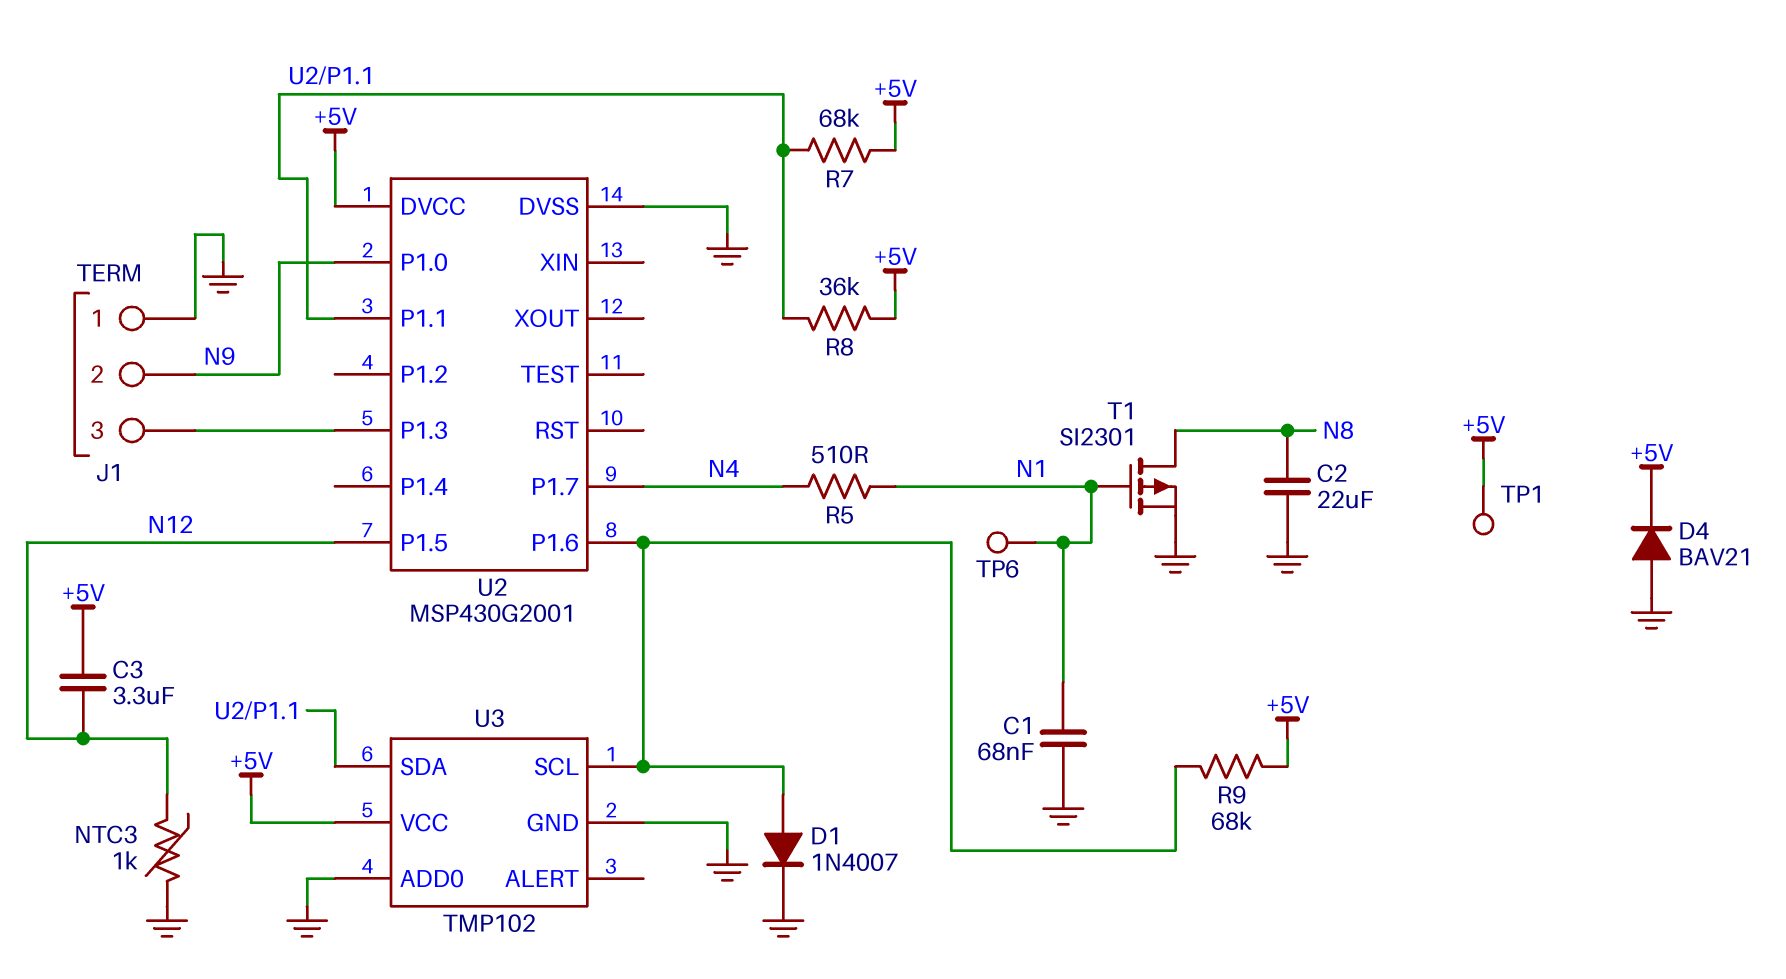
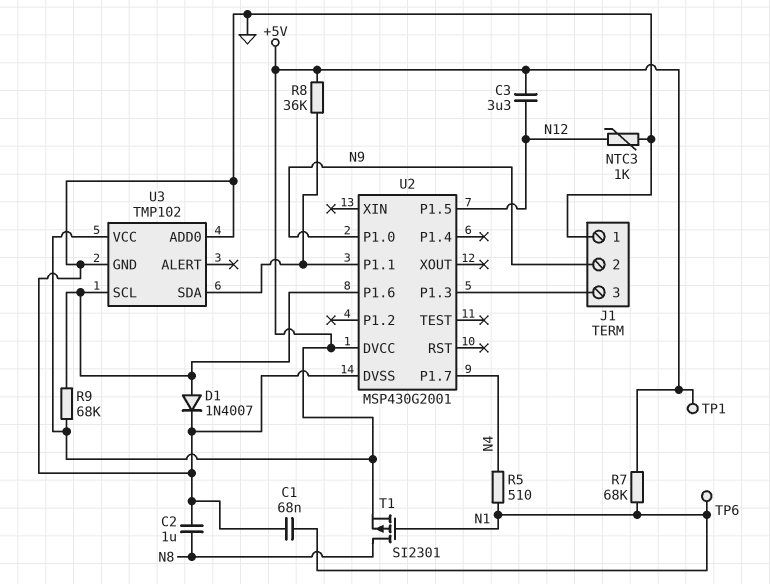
C2: 22uF (GND, N8) -> 1uF (GND, N8)
D4: diode BAV21 (A GND, K +5V) -> none
R7: 68k (+5V, U2/P1.1) -> 68k (+5V, N1)
T1: PMOS SI2301 (G N1, D N8, S GND) -> PMOS SI2301 (G N1, D N8, S +5V)

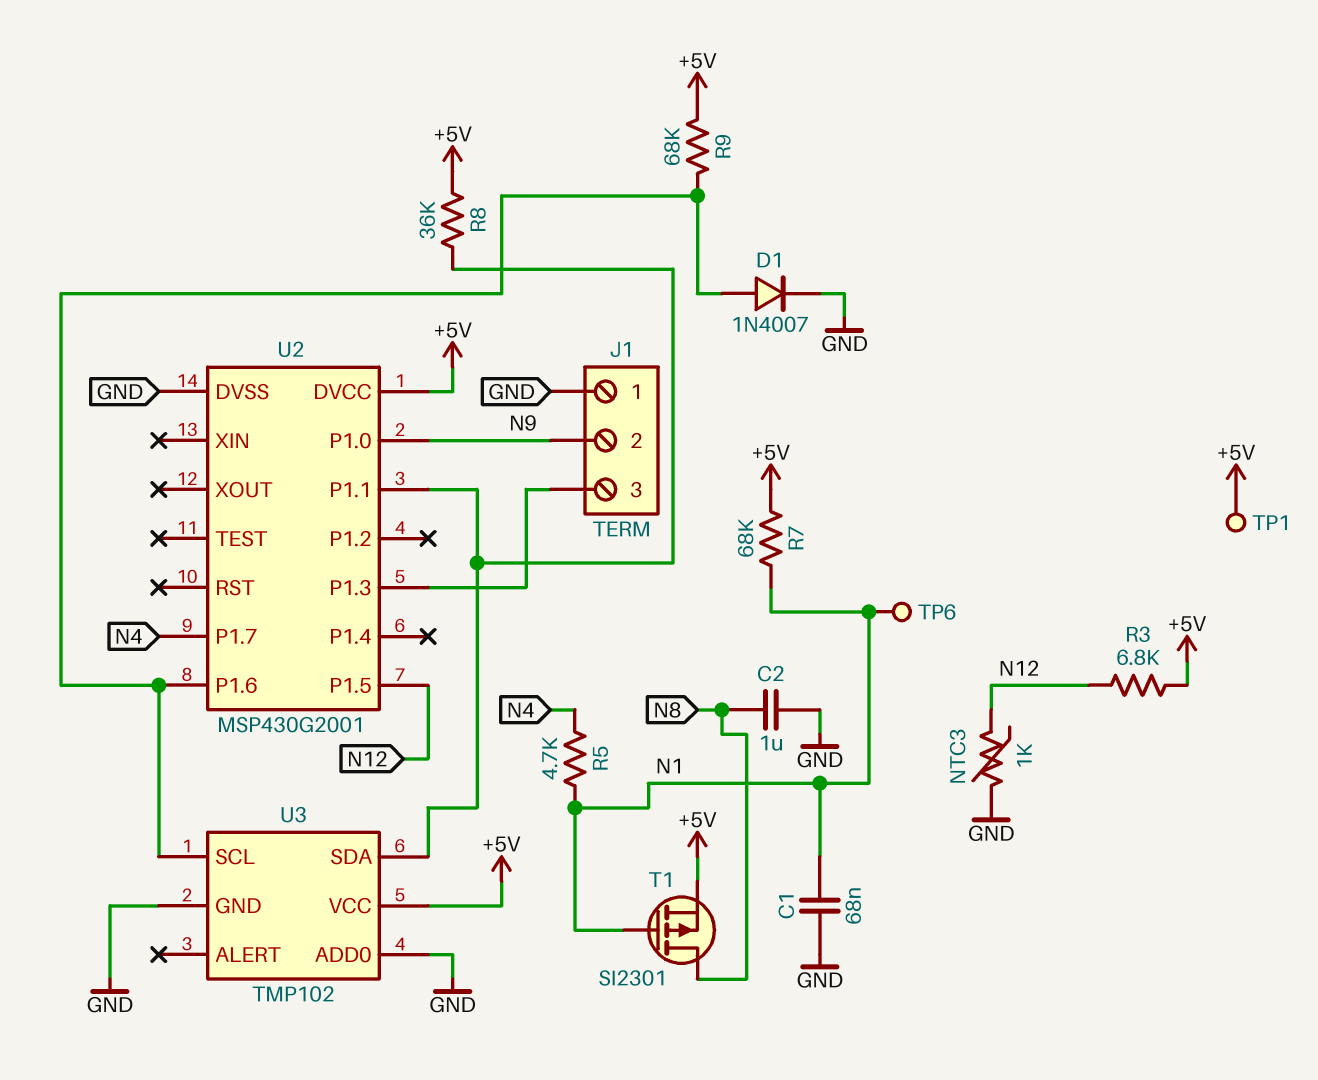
C3: 3.3uF (+5V, N12) -> none
R3: none -> 6.8k (+5V, N12)
R5: 510 (N1, N4) -> 4.7k (N1, N4)

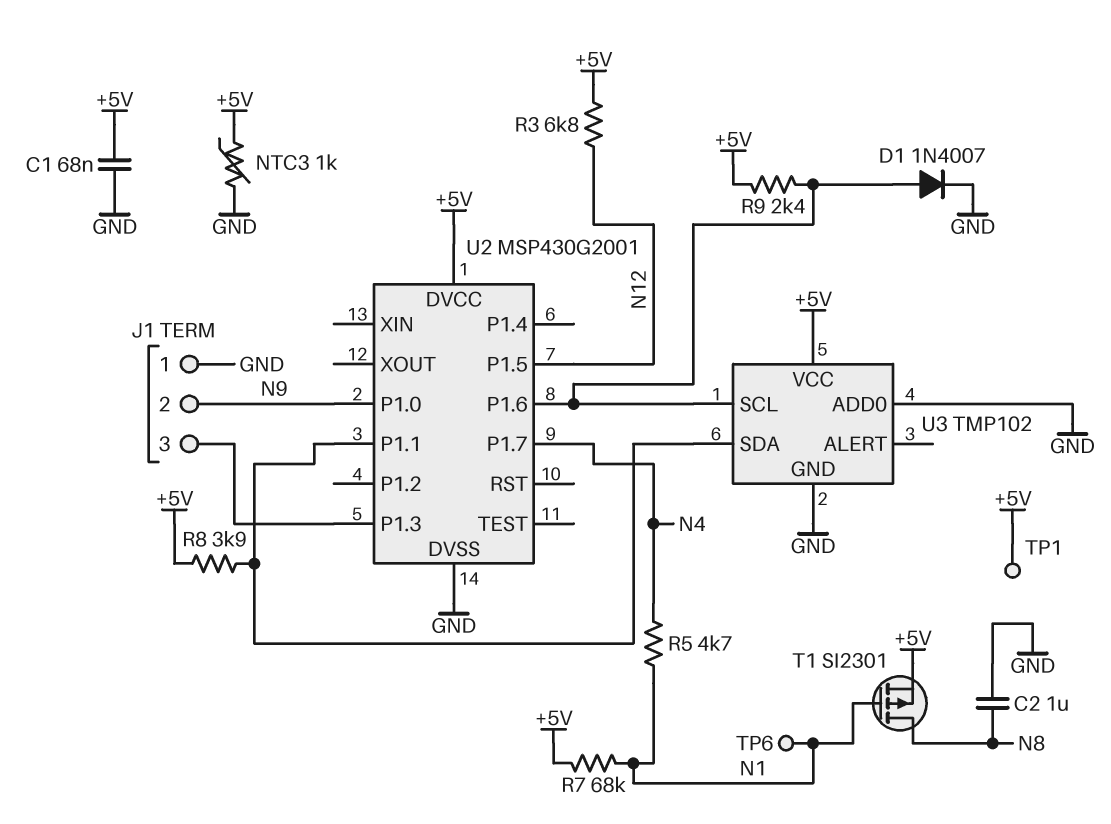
C1: 68nF (GND, N1) -> 68nF (+5V, GND)
NTC3: 1k (GND, N12) -> 1k (+5V, GND)
R8: 36k (+5V, U2/P1.1) -> 3.9k (+5V, U2/P1.1)
R9: 68k (+5V, U2/P1.6) -> 2.4k (+5V, U2/P1.6)

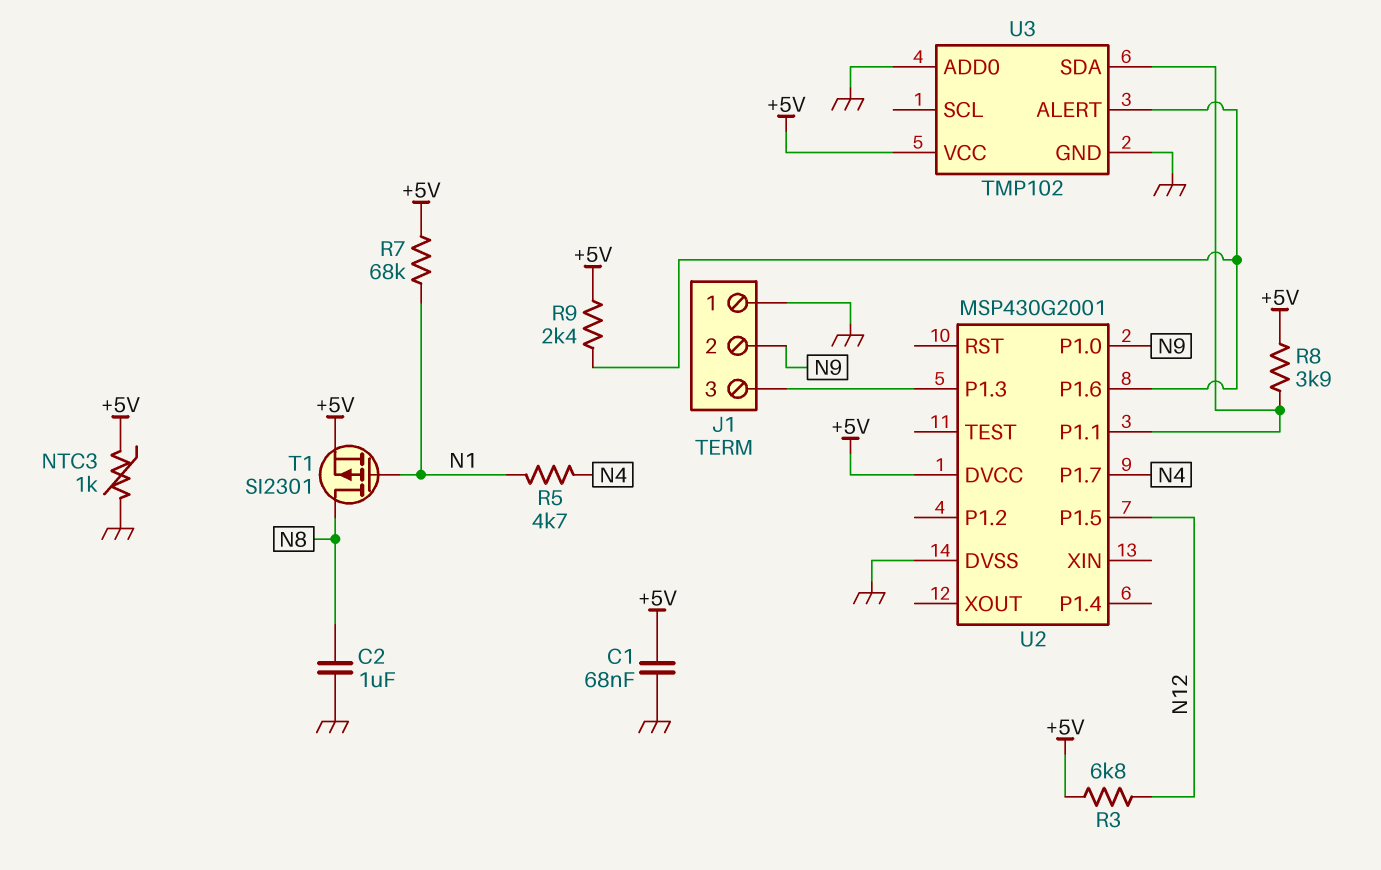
D1: diode 1N4007 (A U2/P1.6, K GND) -> none
TP1: test point (+5V) -> none
TP6: test point (N1) -> none
U3 pin ALERT: none -> U2/P1.6
U3 pin SCL: U2/P1.6 -> none

